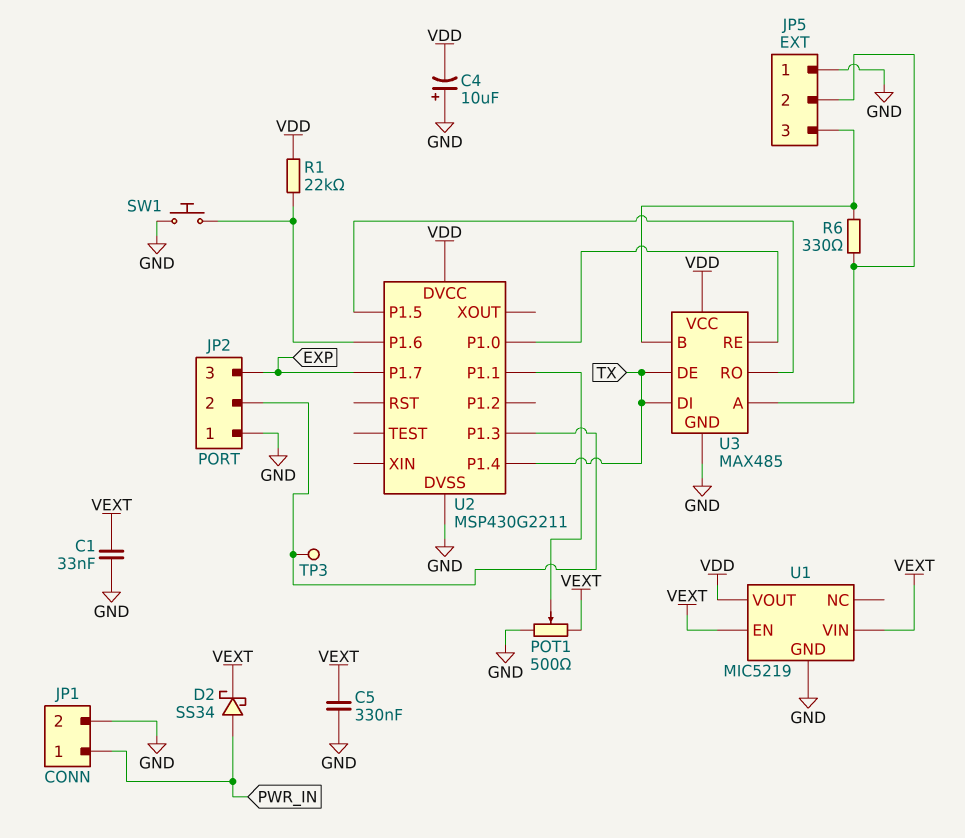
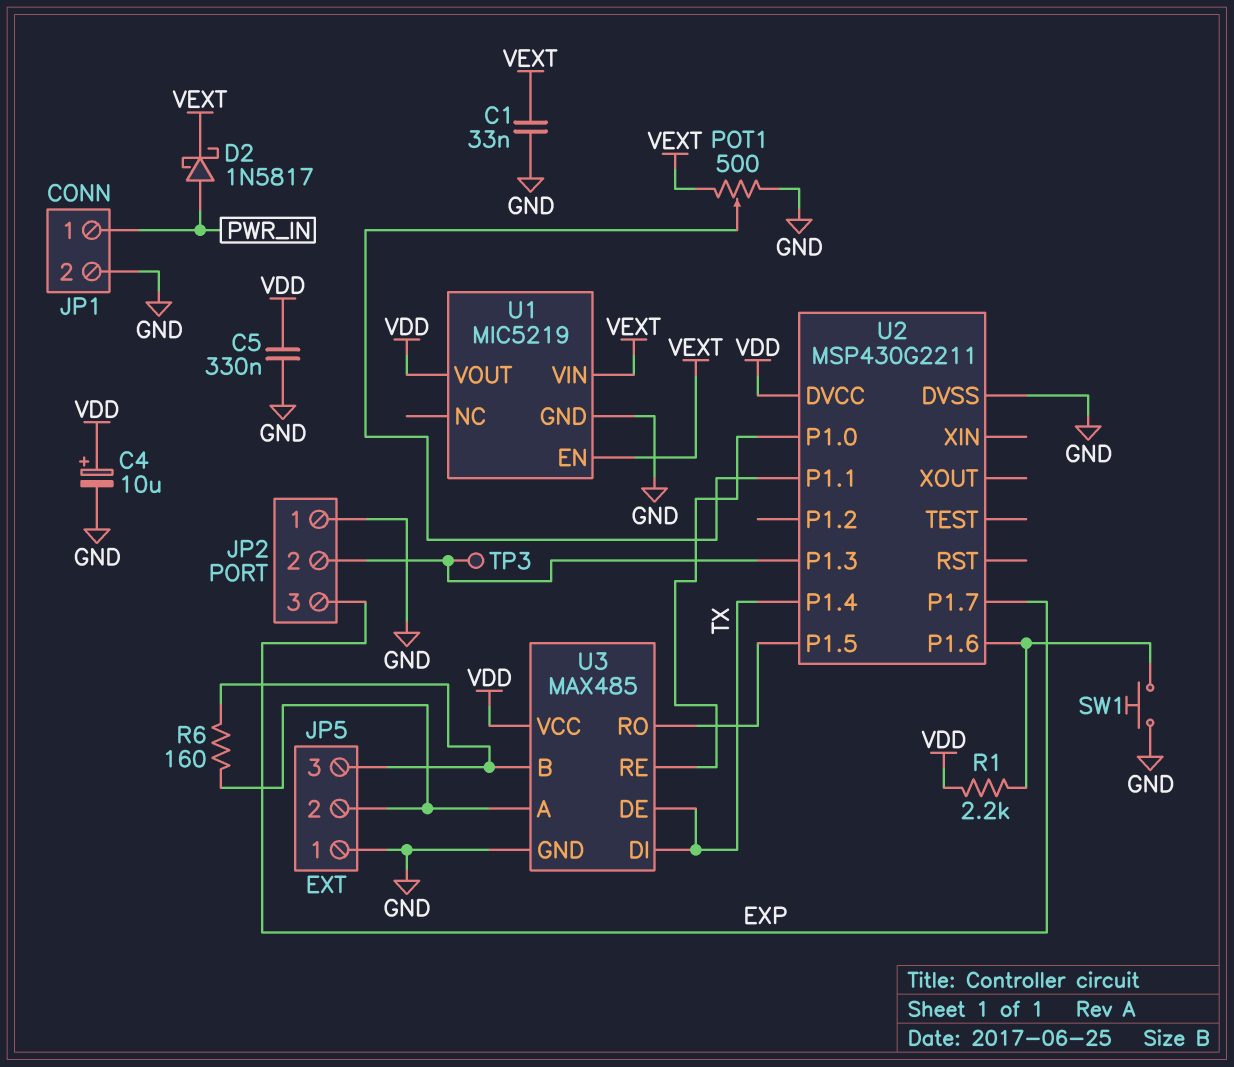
C4: 10uF (plus GND, minus VDD) -> 10uF (plus VDD, minus GND)
C5: 330nF (GND, VEXT) -> 330nF (GND, VDD)
D2: schottky SS34 (A PWR_IN, K VEXT) -> schottky 1N5817 (A PWR_IN, K VEXT)
R1: 22k (U2/P1.6, VDD) -> 2.2k (U2/P1.6, VDD)
R6: 330 (JP5/2, JP5/3) -> 160 (JP5/2, JP5/3)

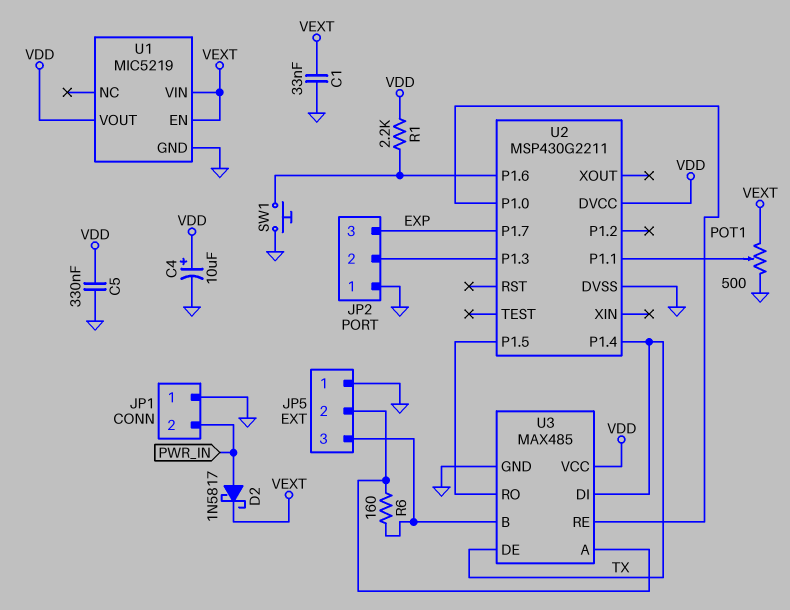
JP1 pin 1: PWR_IN -> GND
JP1 pin 2: GND -> PWR_IN
TP3: test point (JP2/2) -> none

